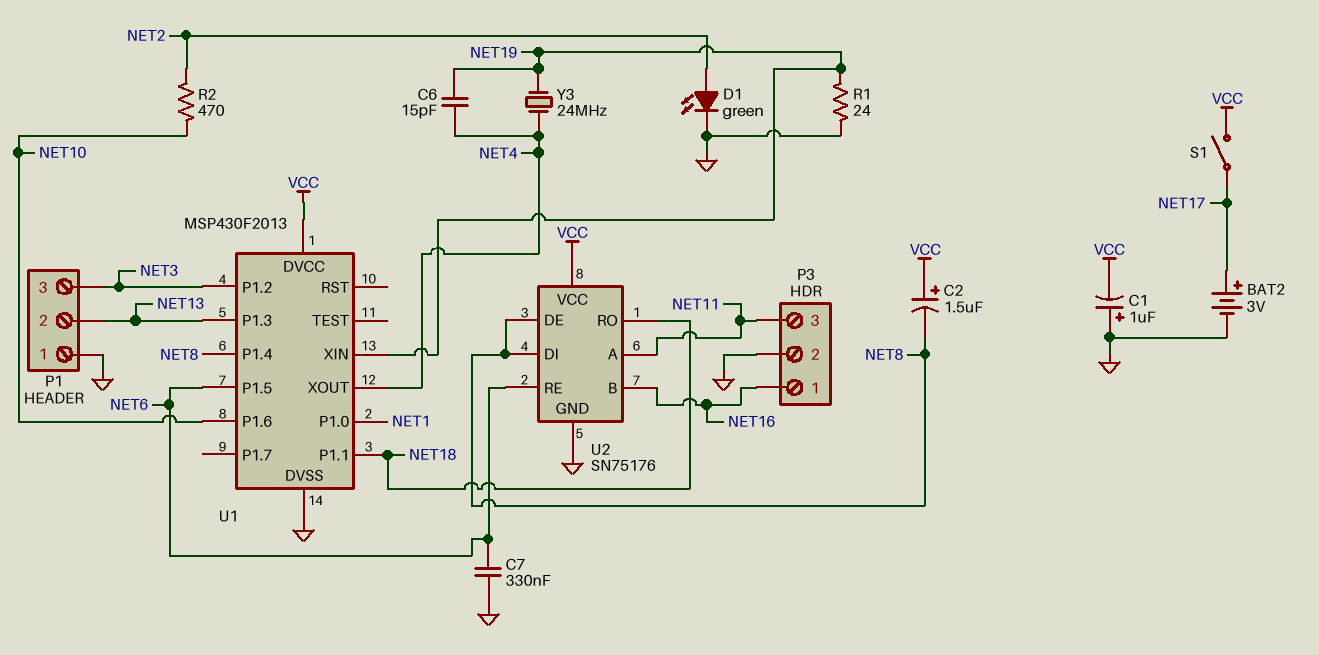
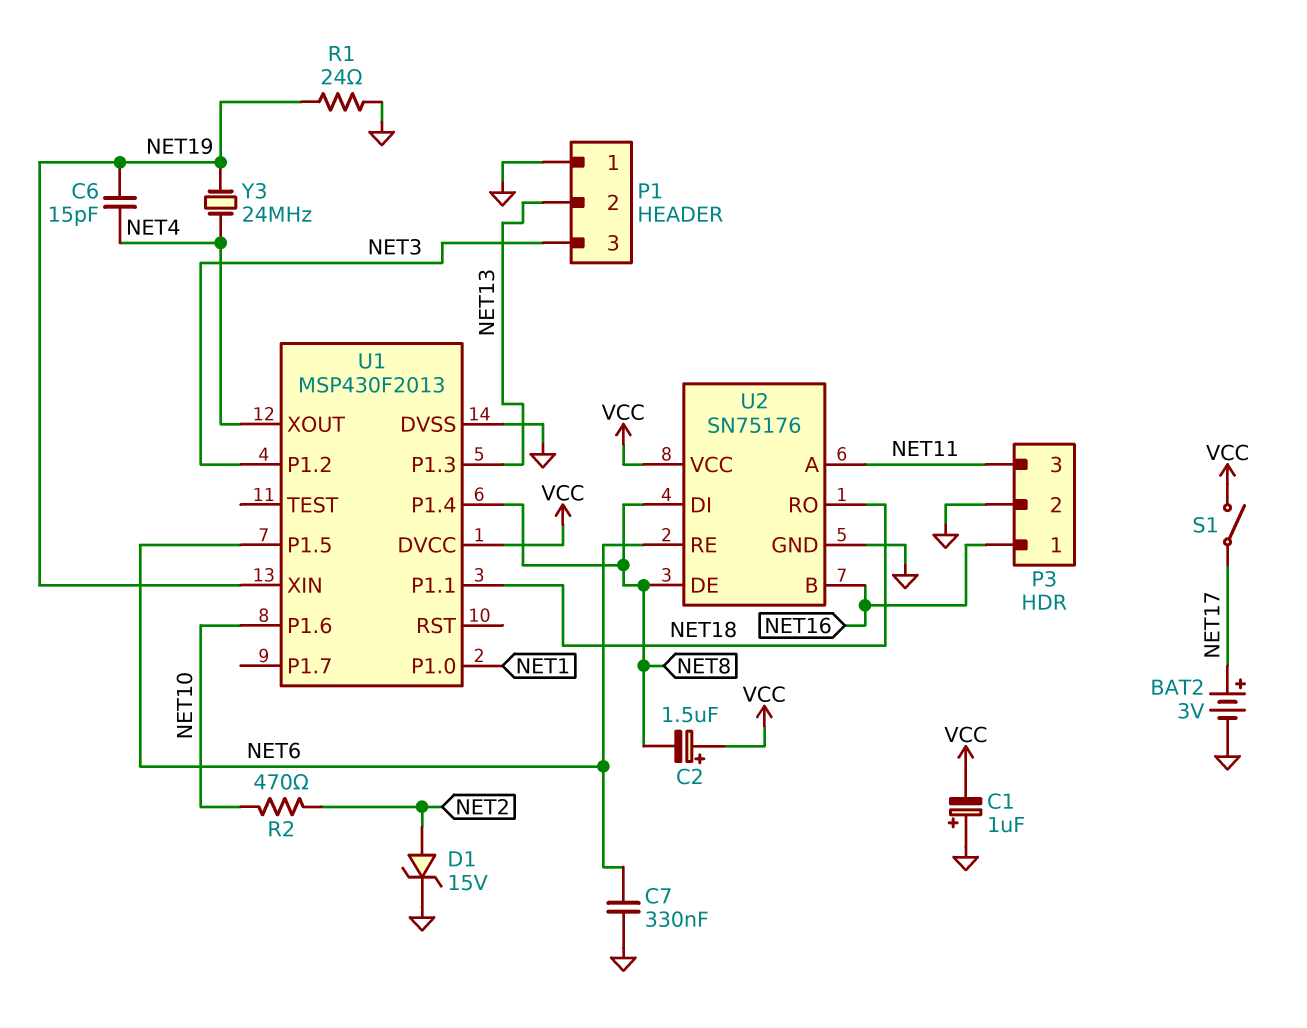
D1: LED green (A NET2, K GND) -> zener 15V (A NET2, K GND)

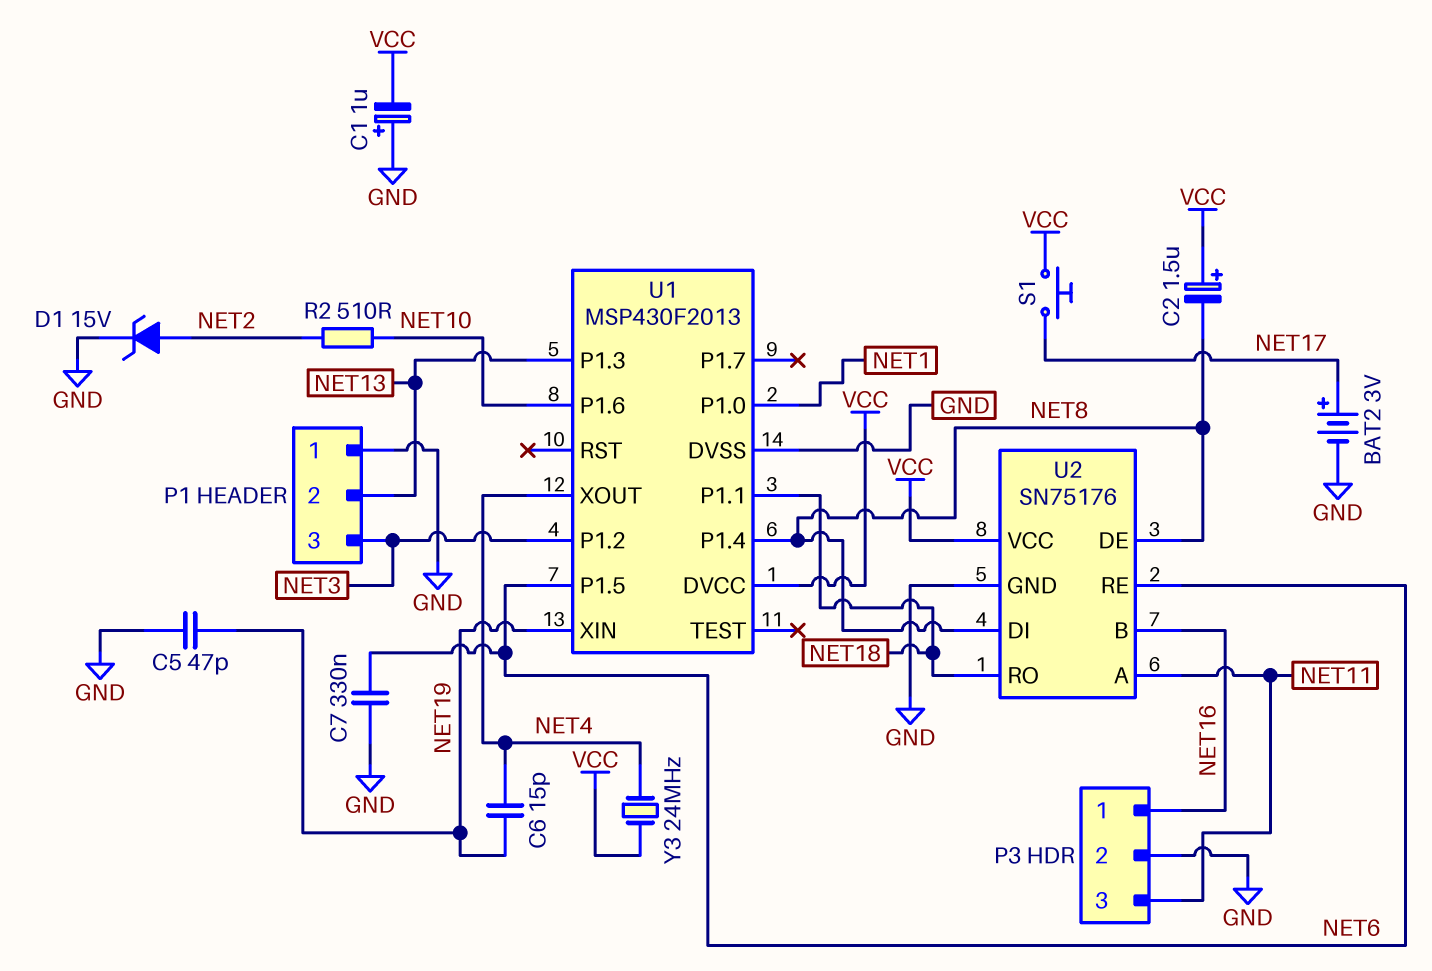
C5: none -> 47pF (GND, NET19)
R1: 24 (GND, NET19) -> none
R2: 470 (NET2, NET10) -> 510 (NET2, NET10)
S1: switch (NET17, VCC) -> button (NET17, VCC)
Y3: 24MHz (NET4, NET19) -> 24MHz (NET4, VCC)

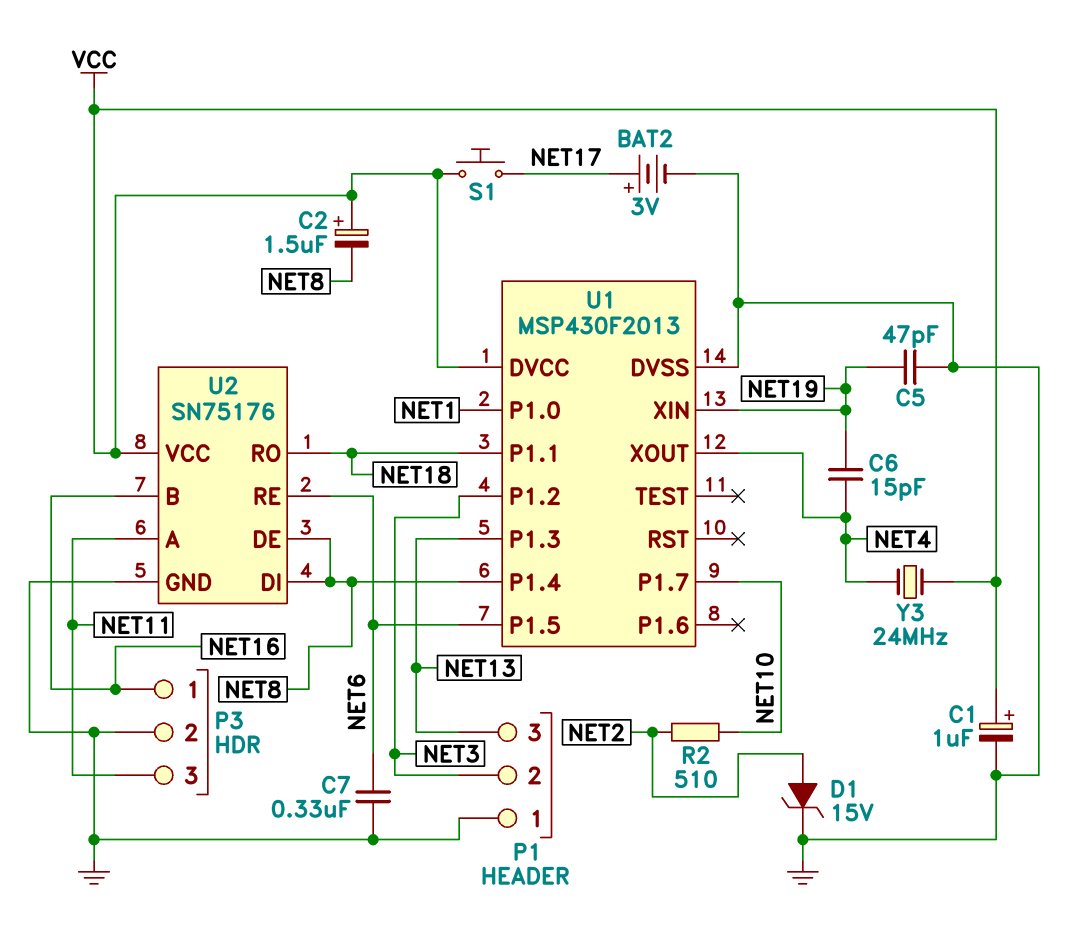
C1: 1uF (plus GND, minus VCC) -> 1uF (plus VCC, minus GND)
P1 pin 2: NET13 -> NET3
P1 pin 3: NET3 -> NET13
U1 pin P1.6: NET10 -> none
U1 pin P1.7: none -> NET10

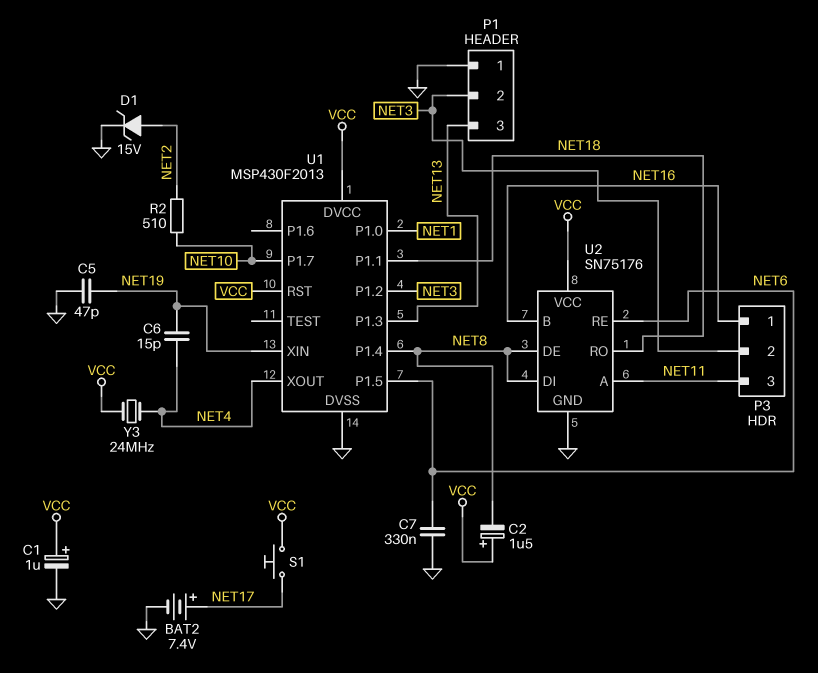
BAT2: 3V (plus NET17, minus GND) -> 7.4V (plus NET17, minus GND)
P3 pin 2: GND -> NET3
U1 pin RST: none -> VCC

